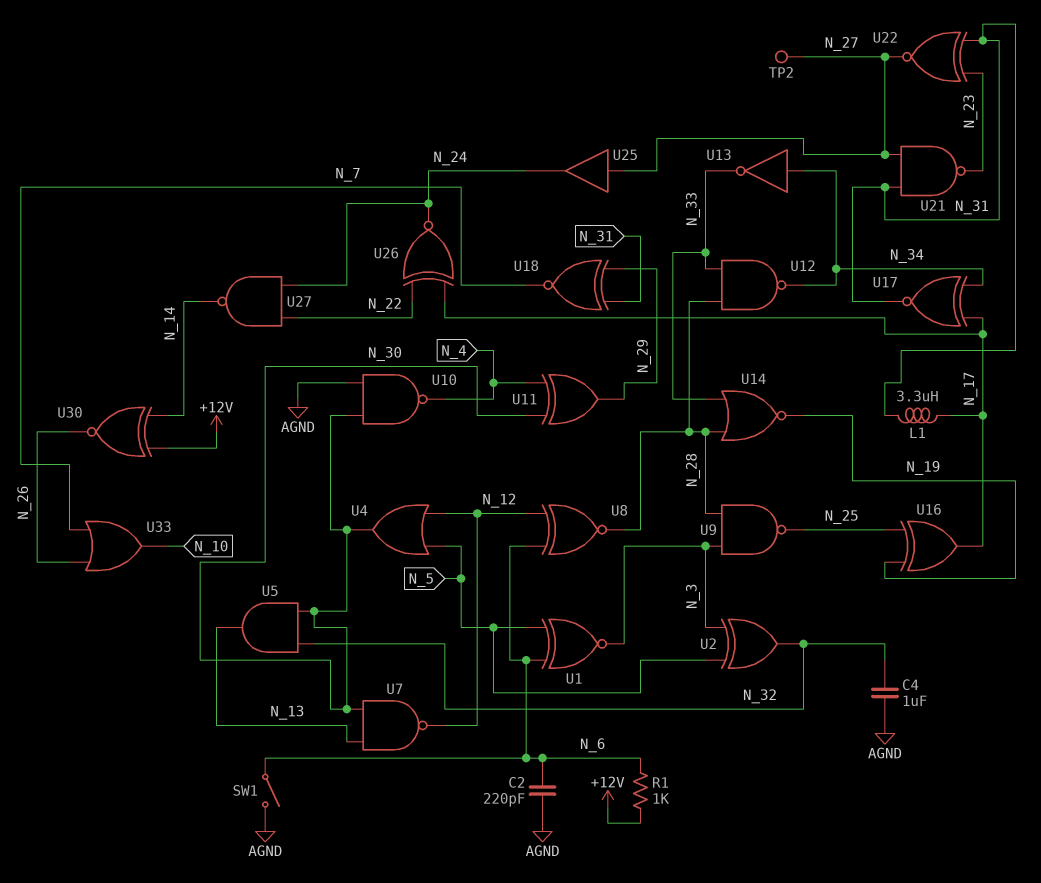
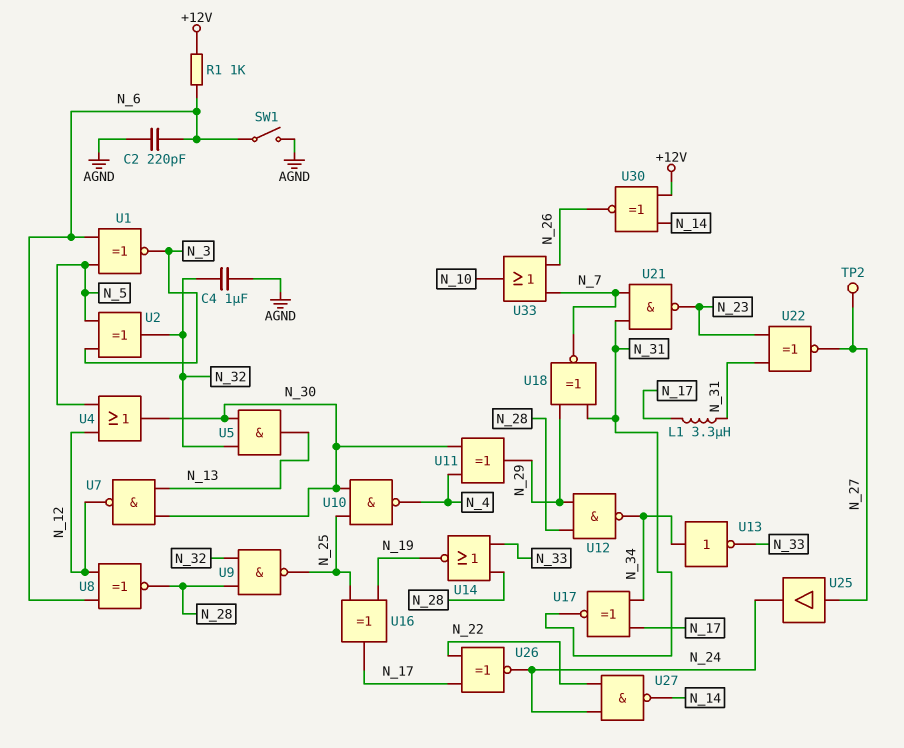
U9: NAND (in N_3, in N_28, out N_25) -> NAND (in N_28, in N_32, out N_25)
U10: NAND (in AGND, in N_30, out N_4) -> NAND (in N_25, in N_30, out N_4)
U12: NAND (in N_28, in N_33, out N_34) -> NAND (in N_28, in N_29, out N_34)
U21: NAND (in N_27, in N_31, out N_23) -> NAND (in N_7, in N_31, out N_23)

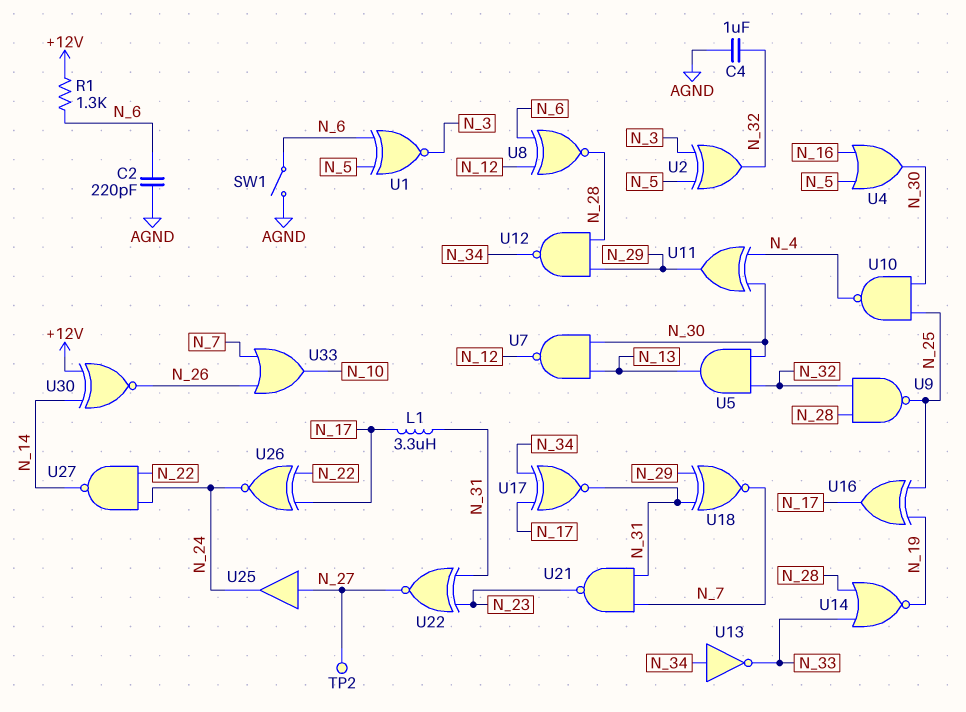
R1: 1k (+12V, N_6) -> 1.3k (+12V, N_6)
U4: OR (in N_5, in N_12, out N_30) -> OR (in N_5, in N_16, out N_30)

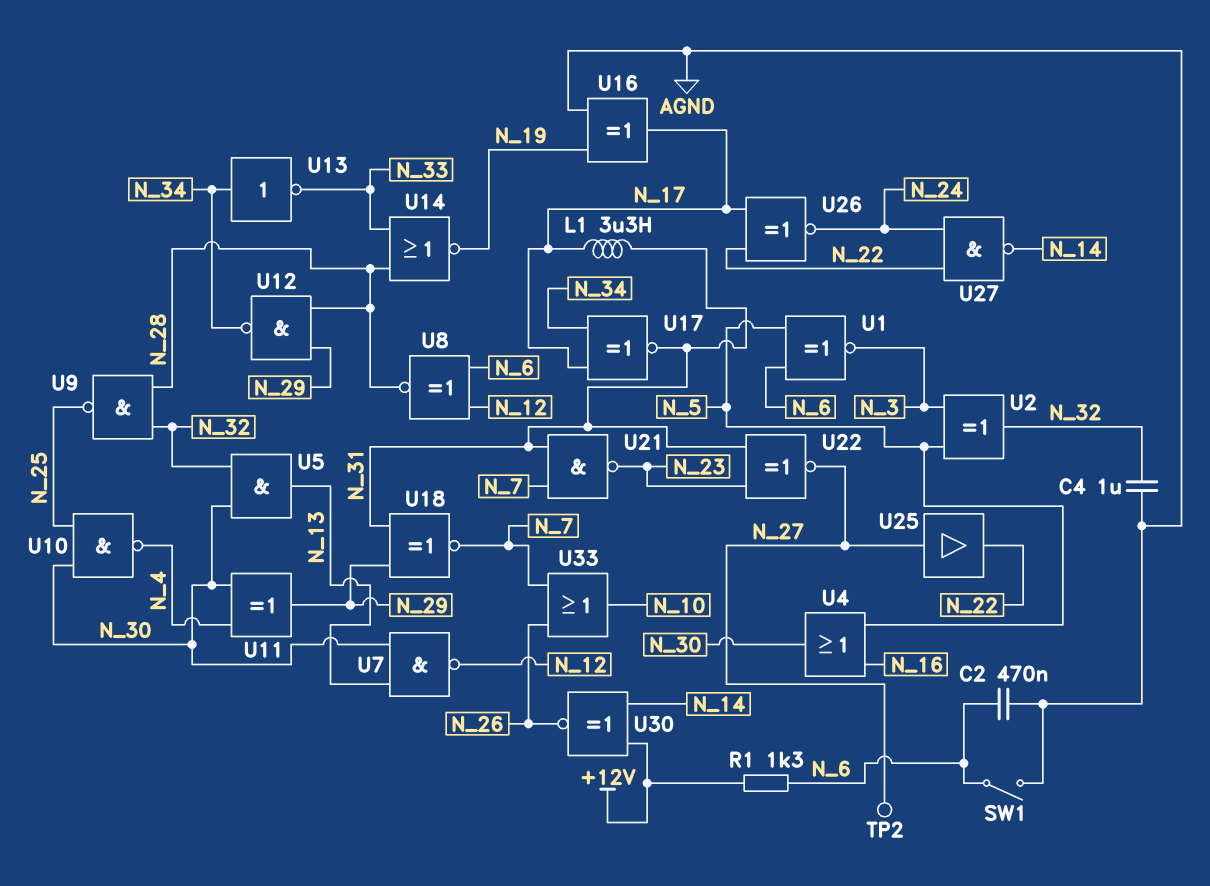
C2: 220pF (AGND, N_6) -> 470nF (AGND, N_6)
U16: XOR (in N_19, in N_25, out N_17) -> XOR (in AGND, in N_19, out N_17)
U25: buffer (in N_27, out N_24) -> buffer (in N_27, out N_22)

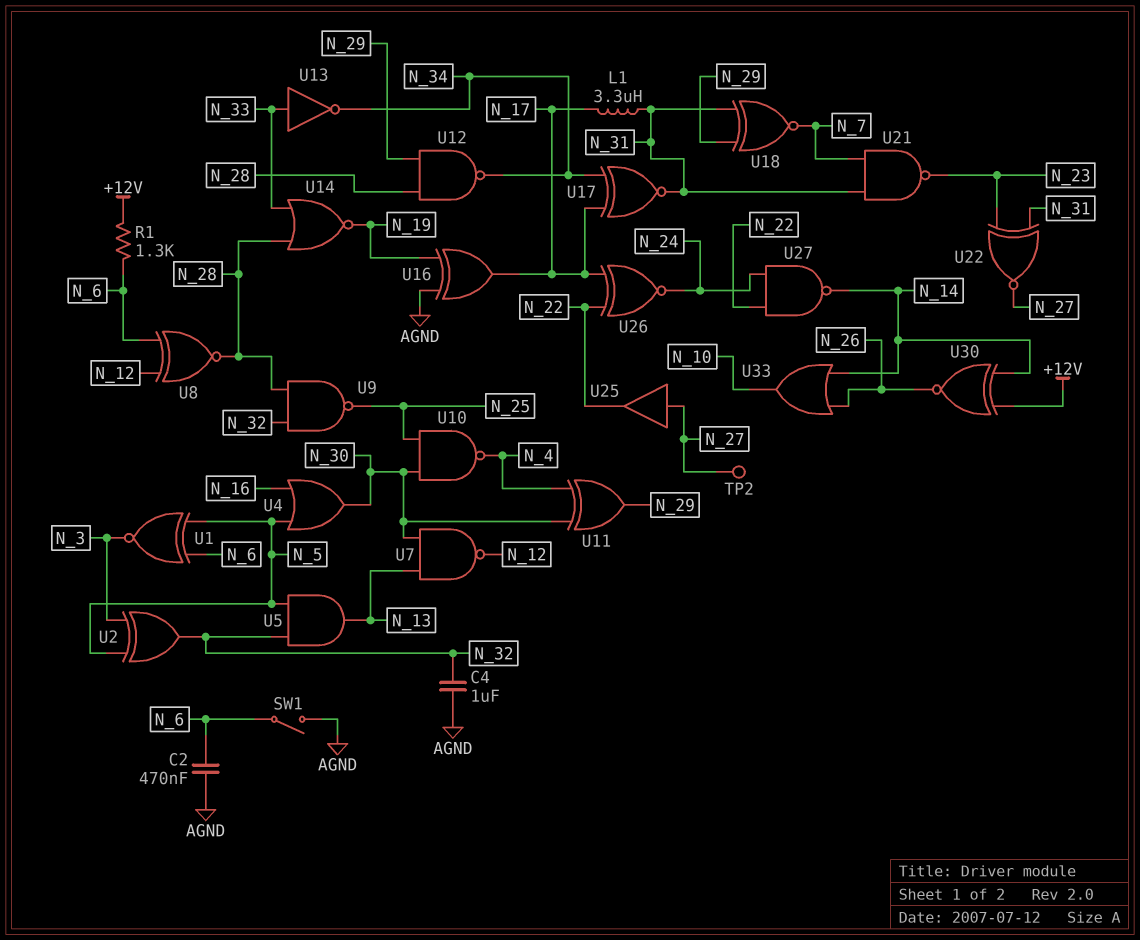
U5: AND (in N_30, in N_32, out N_13) -> AND (in N_5, in N_32, out N_13)
U13: NOT (in N_34, out N_33) -> NOT (in N_33, out N_34)
U33: OR (in N_7, in N_26, out N_10) -> OR (in N_14, in N_26, out N_10)

